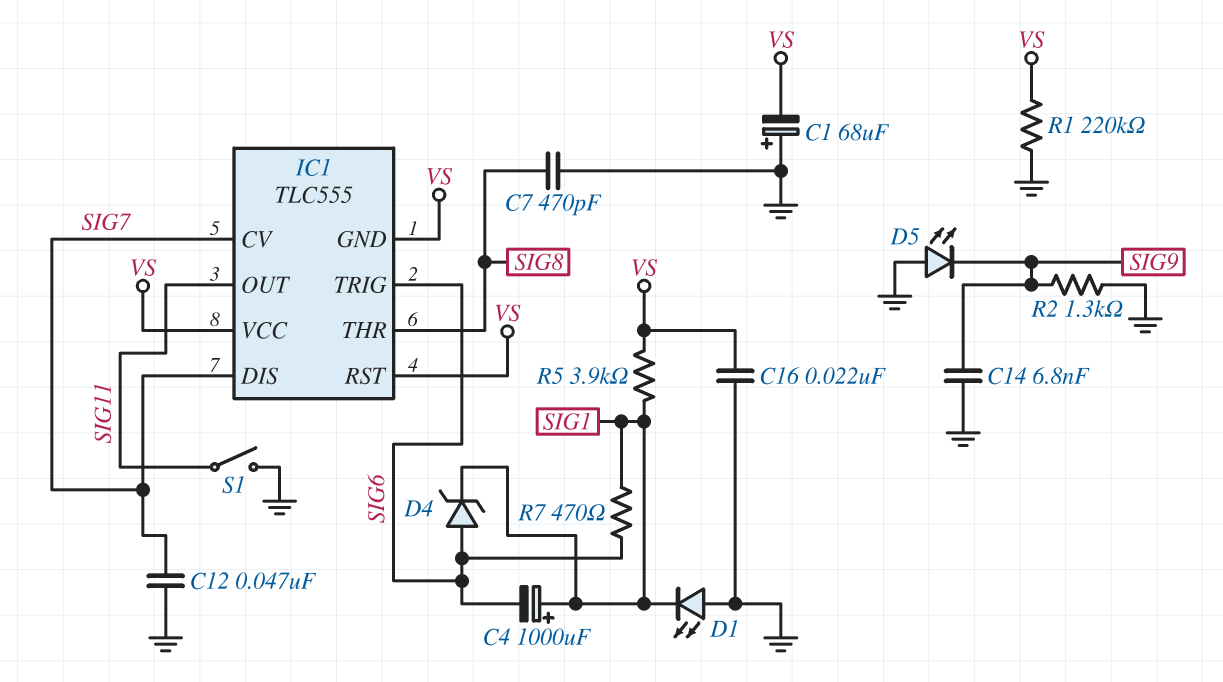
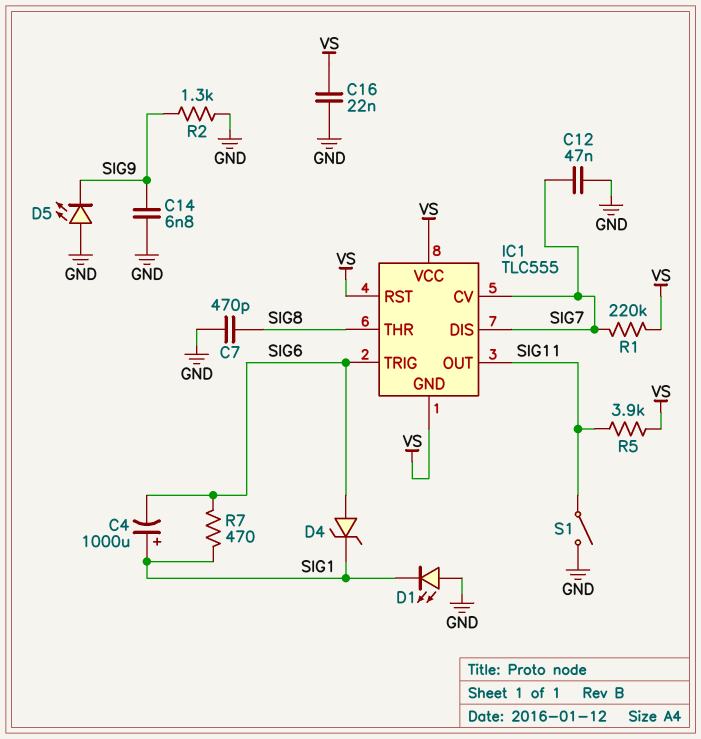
C1: 68uF (plus GND, minus VS) -> none
R1: 220k (GND, VS) -> 220k (SIG7, VS)
R5: 3.9k (SIG1, VS) -> 3.9k (SIG11, VS)

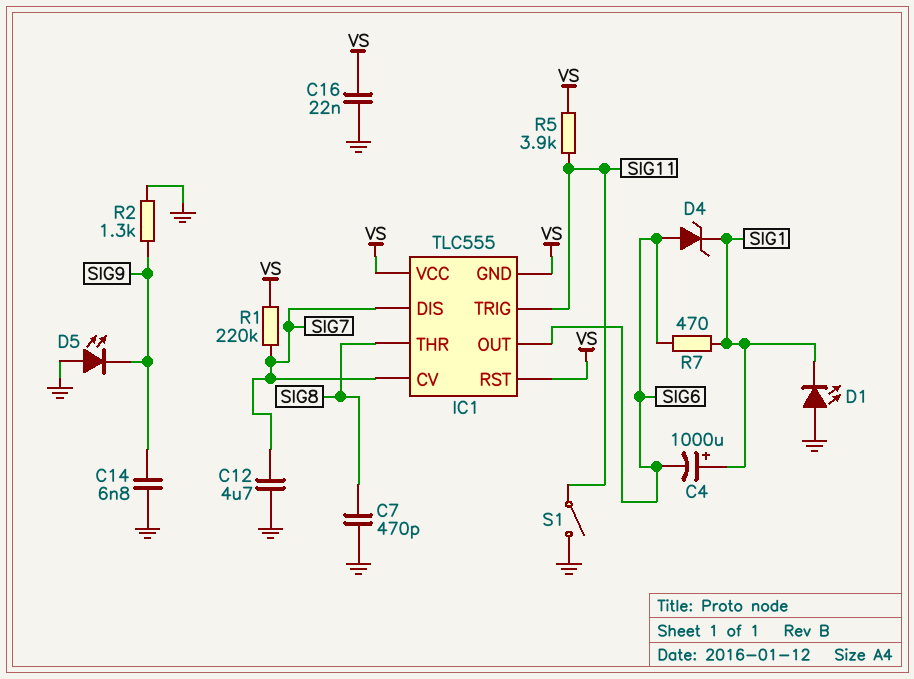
C12: 47nF (GND, SIG7) -> 4.7uF (GND, SIG7)
IC1 pin OUT: SIG11 -> SIG6
IC1 pin TRIG: SIG6 -> SIG11

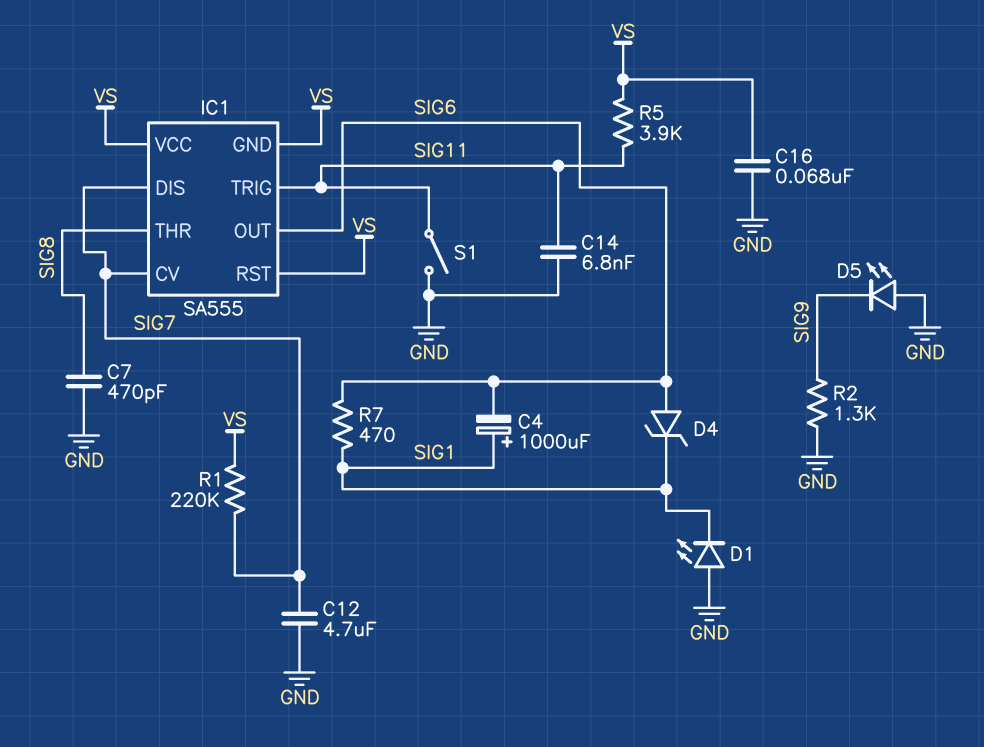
C14: 6.8nF (GND, SIG9) -> 6.8nF (GND, SIG11)
C16: 22nF (GND, VS) -> 68nF (GND, VS)
IC1: TLC555 -> SA555

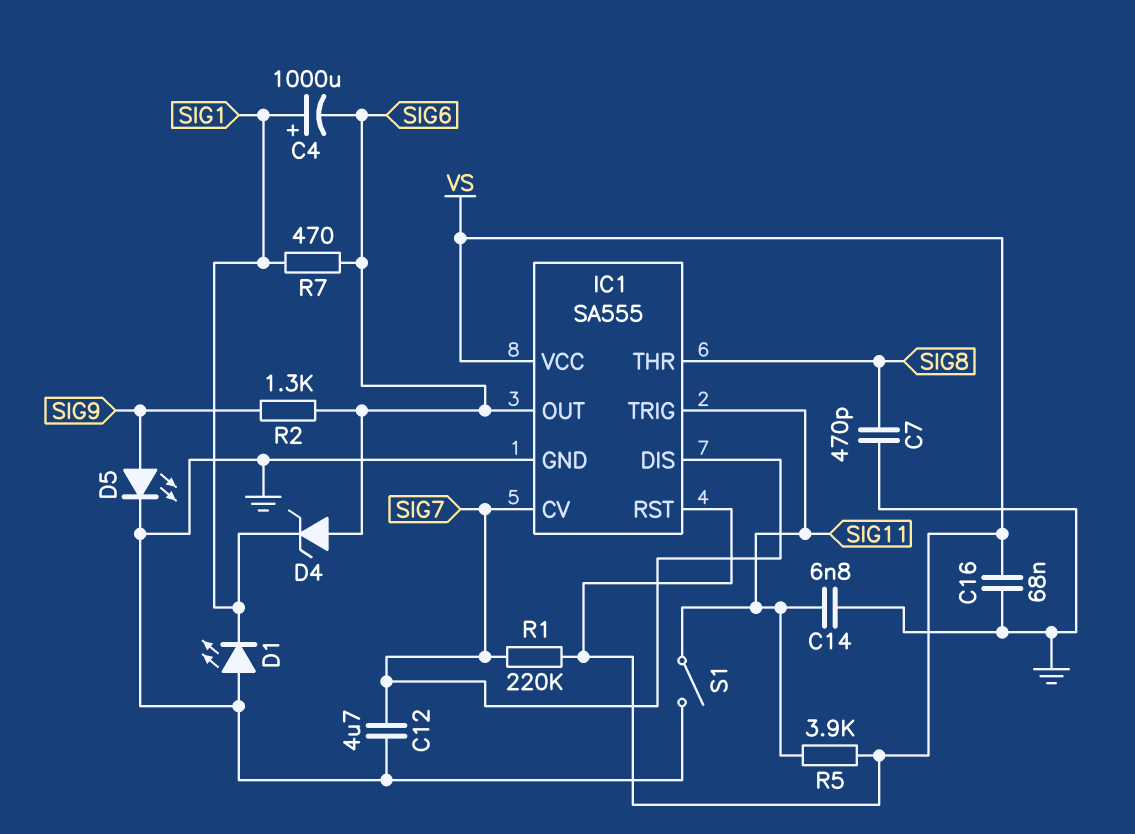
D5: LED (A GND, K SIG9) -> LED (A SIG9, K GND)
IC1 pin GND: VS -> GND
R2: 1.3k (GND, SIG9) -> 1.3k (SIG6, SIG9)

